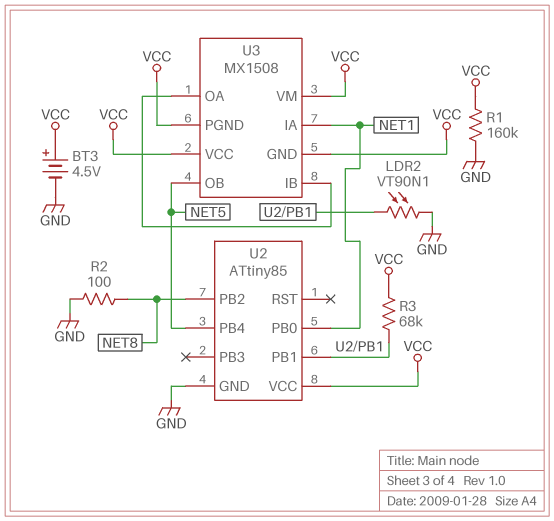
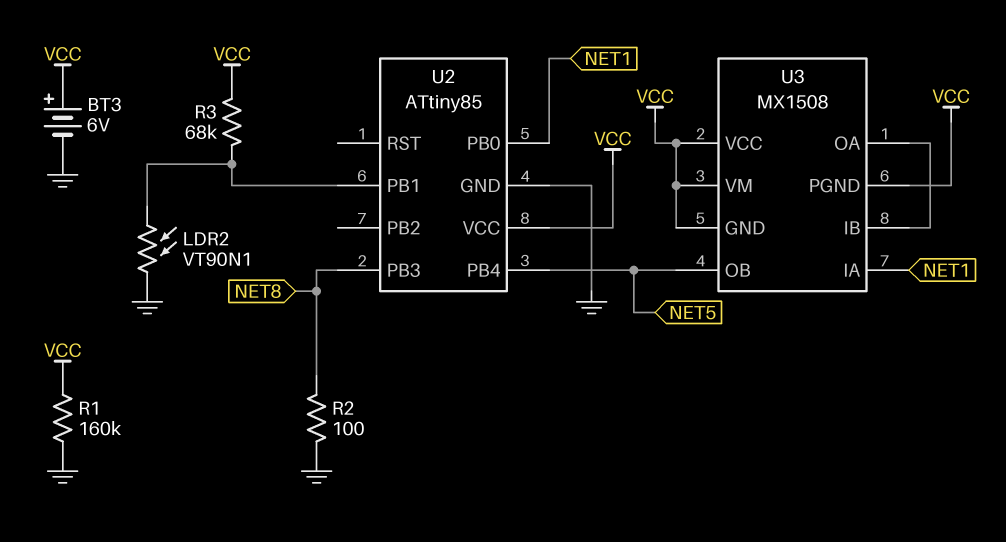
BT3: 4.5V (plus VCC, minus GND) -> 6V (plus VCC, minus GND)
U2 pin PB2: NET8 -> none
U2 pin PB3: none -> NET8

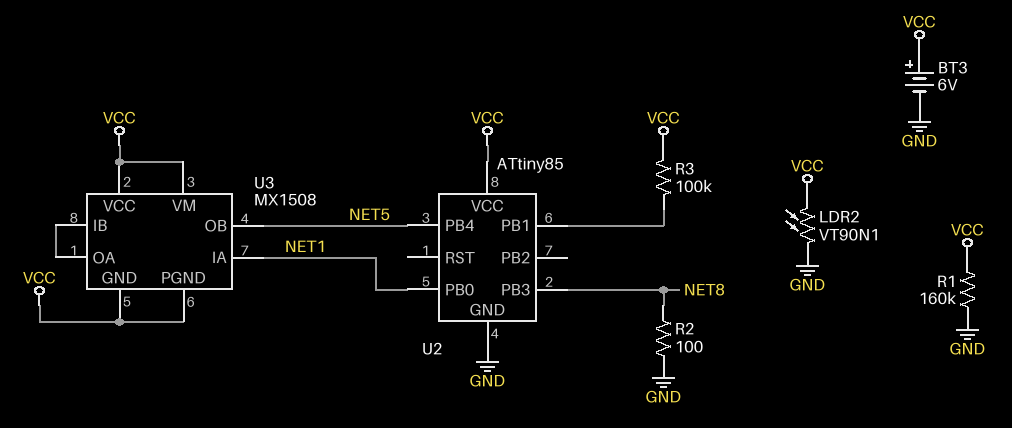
LDR2: VT90N1 (GND, U2/PB1) -> VT90N1 (GND, VCC)
R3: 68k (U2/PB1, VCC) -> 100k (U2/PB1, VCC)

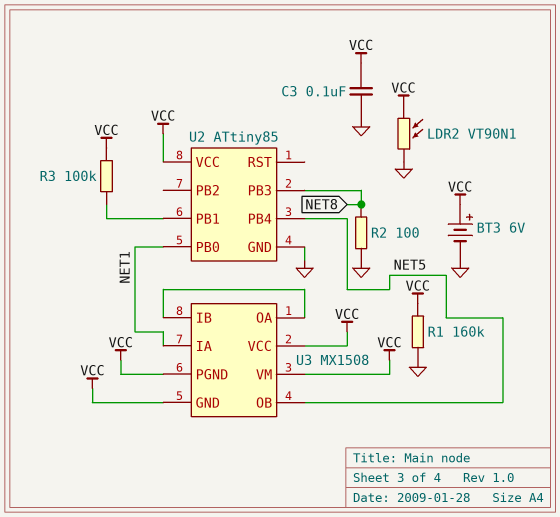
C3: none -> 100nF (GND, VCC)

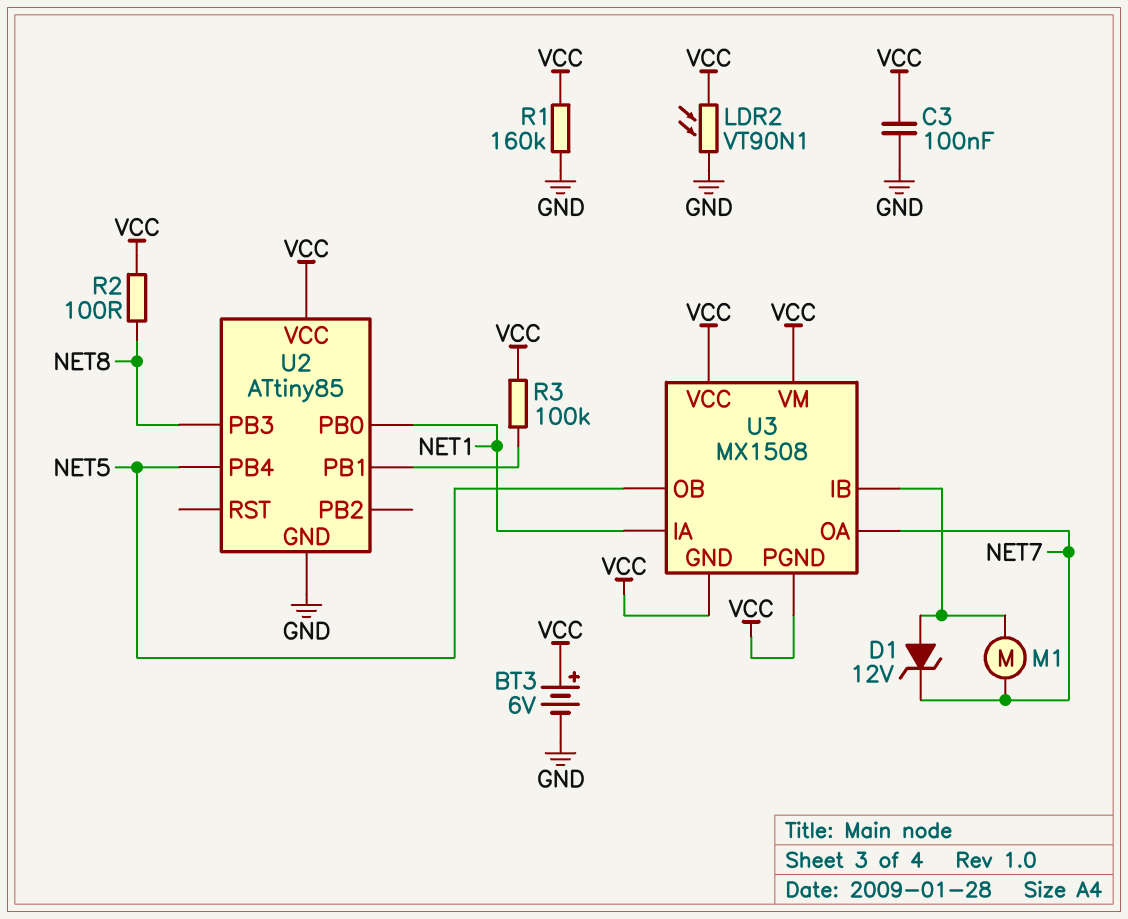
D1: none -> zener 12V (A U3/IB, K NET7)
M1: none -> motor (NET7, U3/IB)
R2: 100 (GND, NET8) -> 100 (NET8, VCC)
U3 pin OA: U3/IB -> NET7

